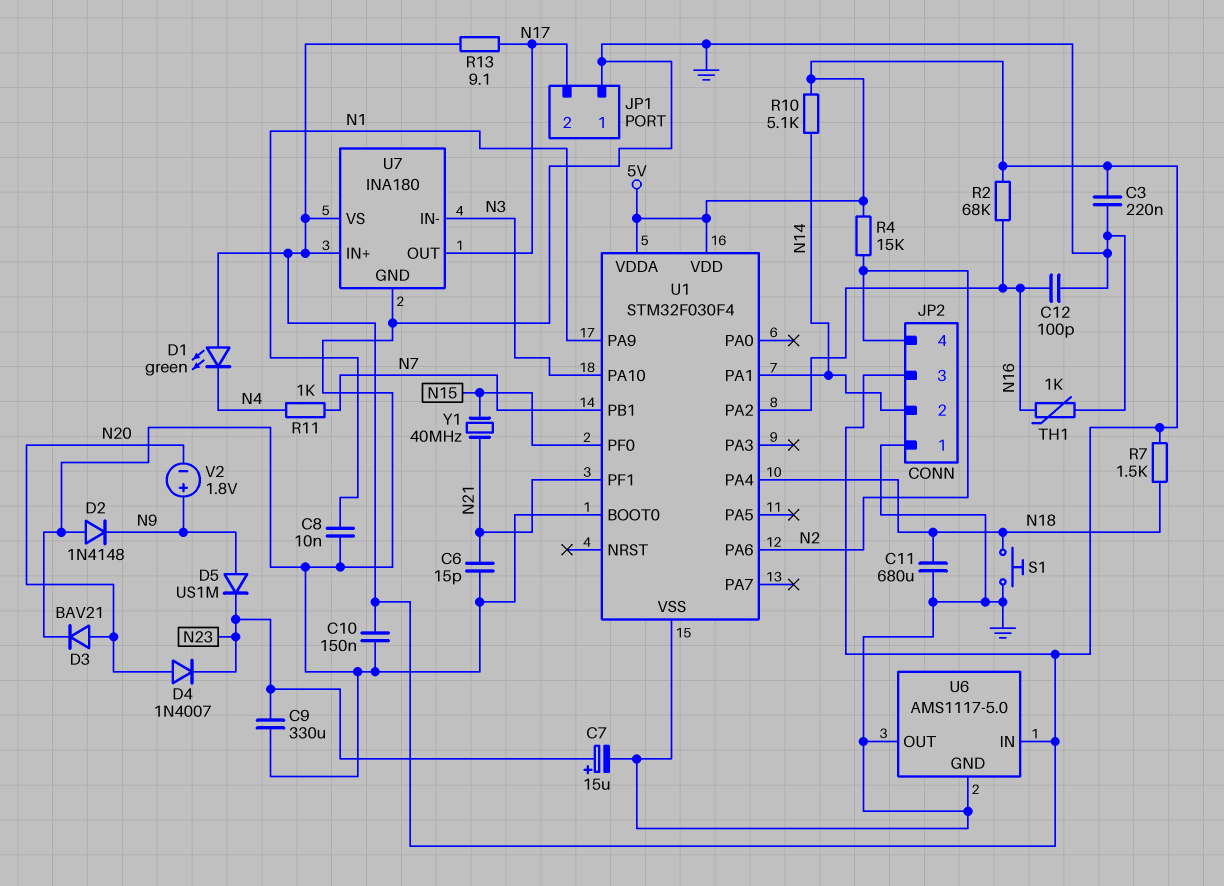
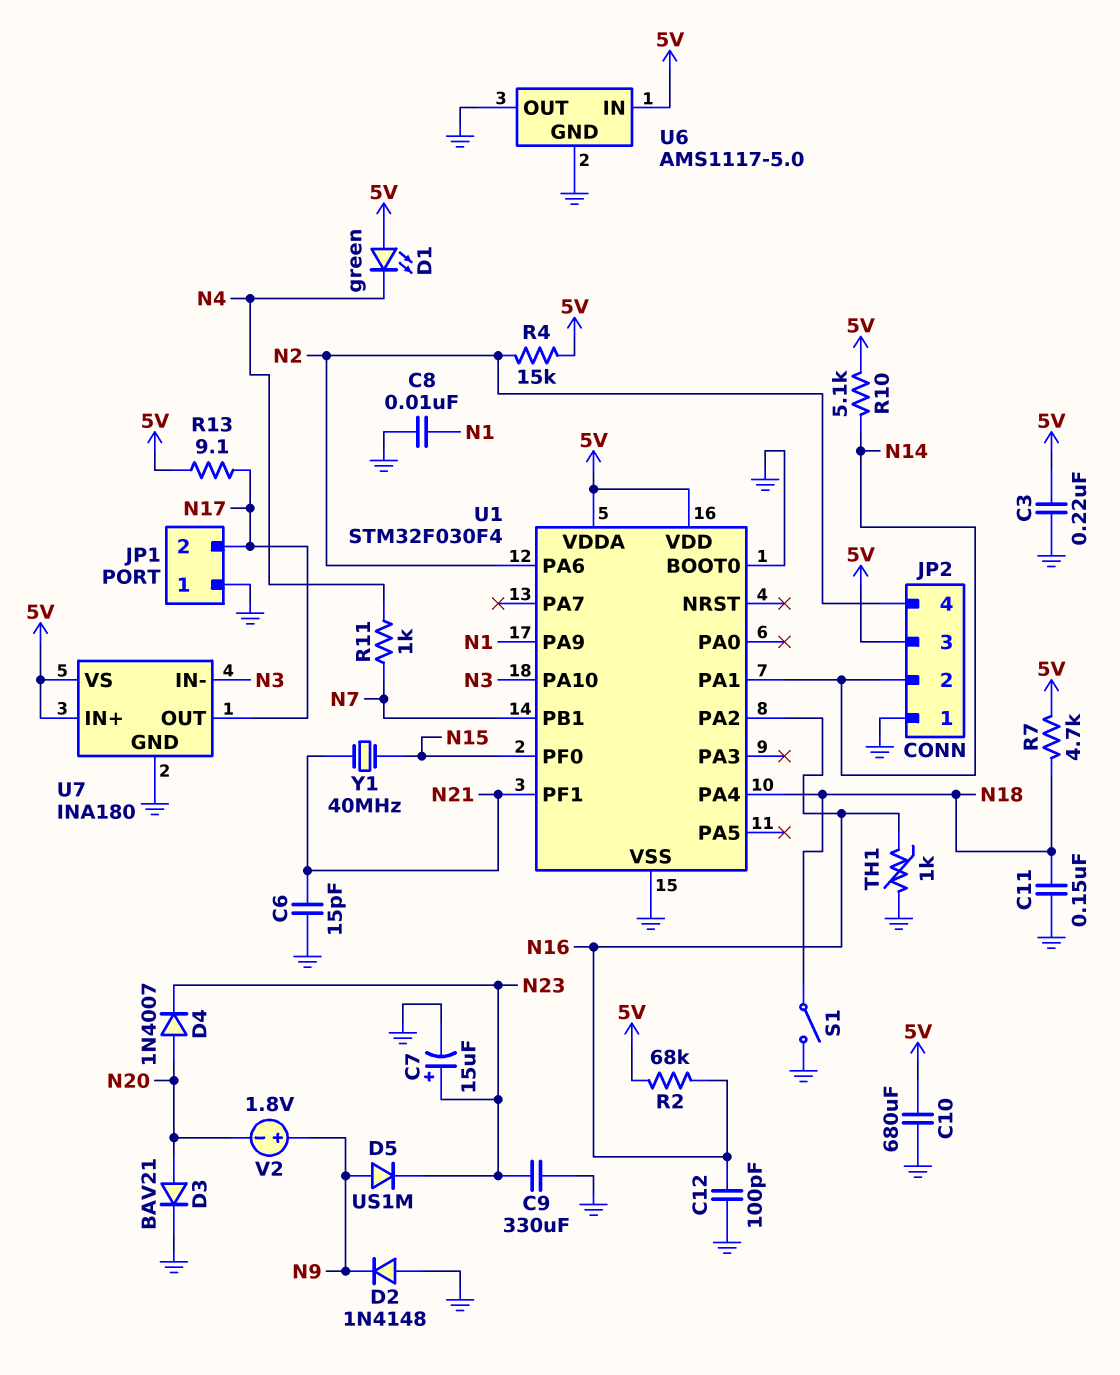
C10: 150nF (5V, GND) -> 680uF (5V, GND)
C11: 680uF (GND, N18) -> 150nF (GND, N18)
R7: 1.5k (5V, N18) -> 4.7k (5V, N18)
S1: button (GND, N18) -> switch (GND, N18)

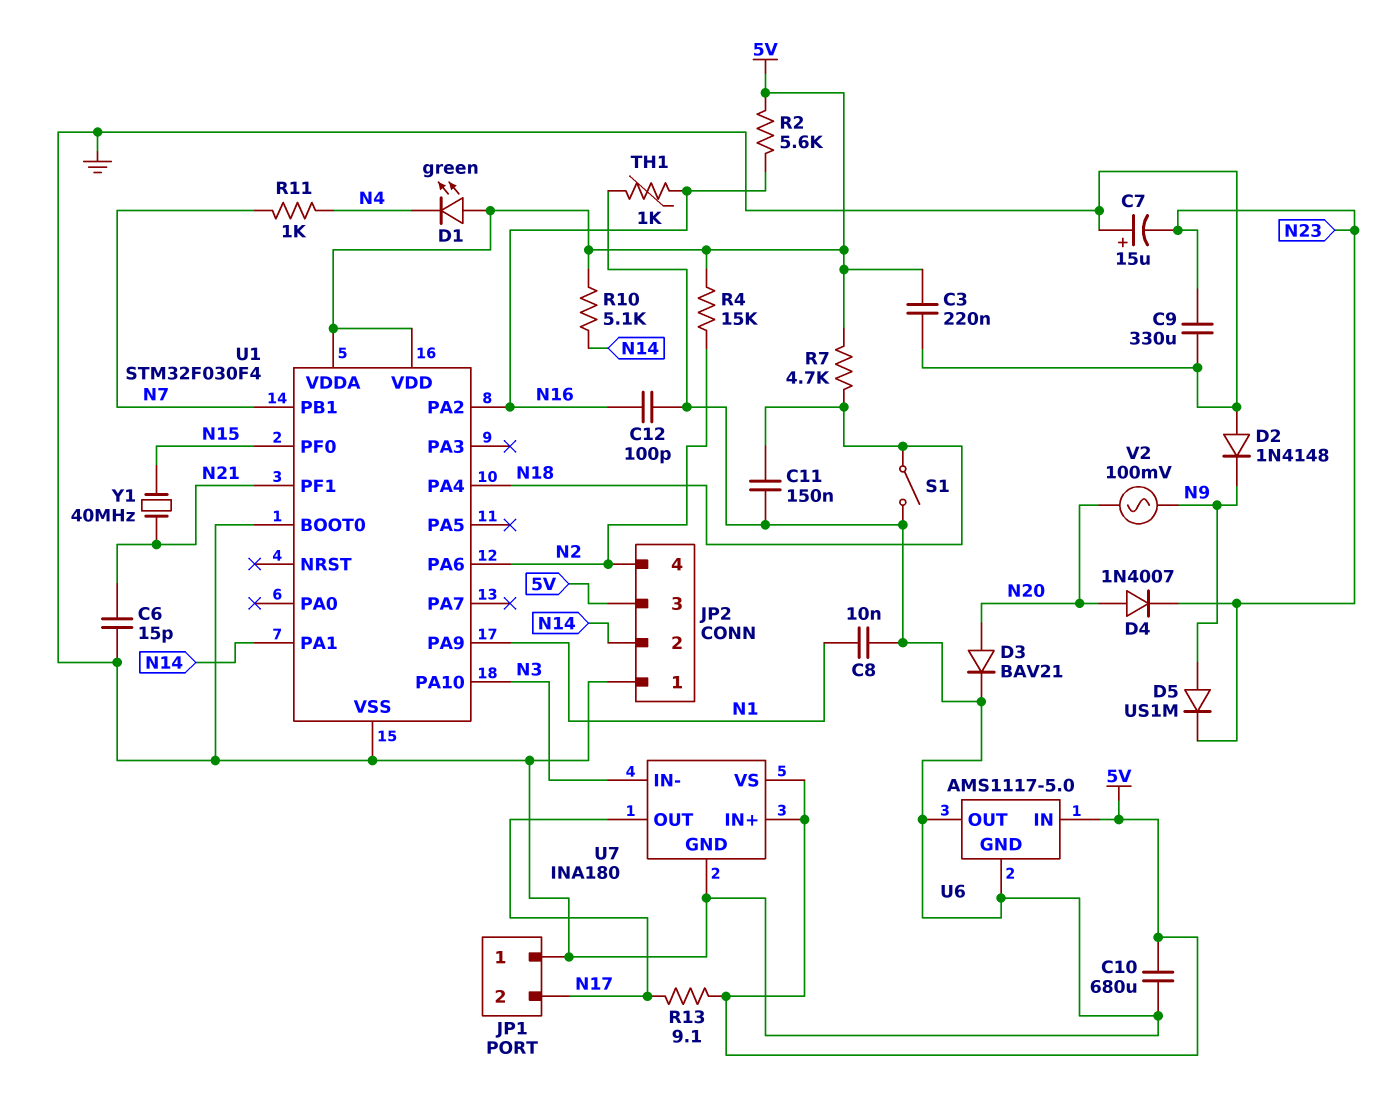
C7: 15uF (plus N23, minus GND) -> 15uF (plus GND, minus N23)
R2: 68k (5V, N16) -> 5.6k (5V, N16)
V2: 1.8V (plus N9, minus N20) -> AC 100mV (N9, N20)

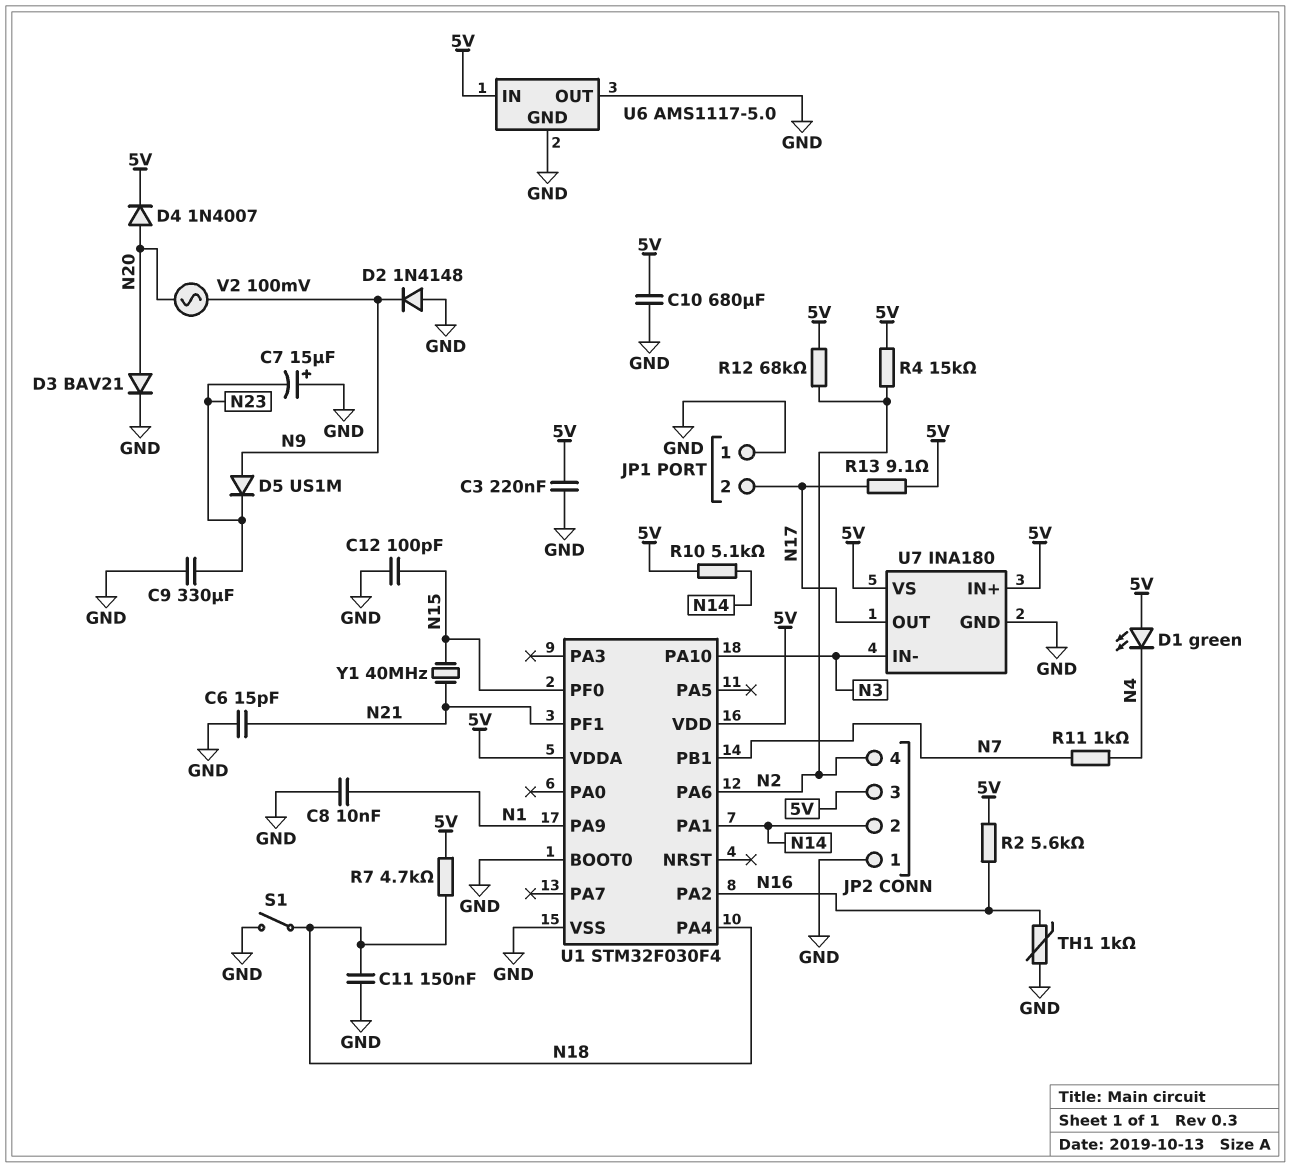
C12: 100pF (GND, N16) -> 100pF (GND, N15)
D4: diode 1N4007 (A N20, K N23) -> diode 1N4007 (A N20, K 5V)
R12: none -> 68k (5V, N2)

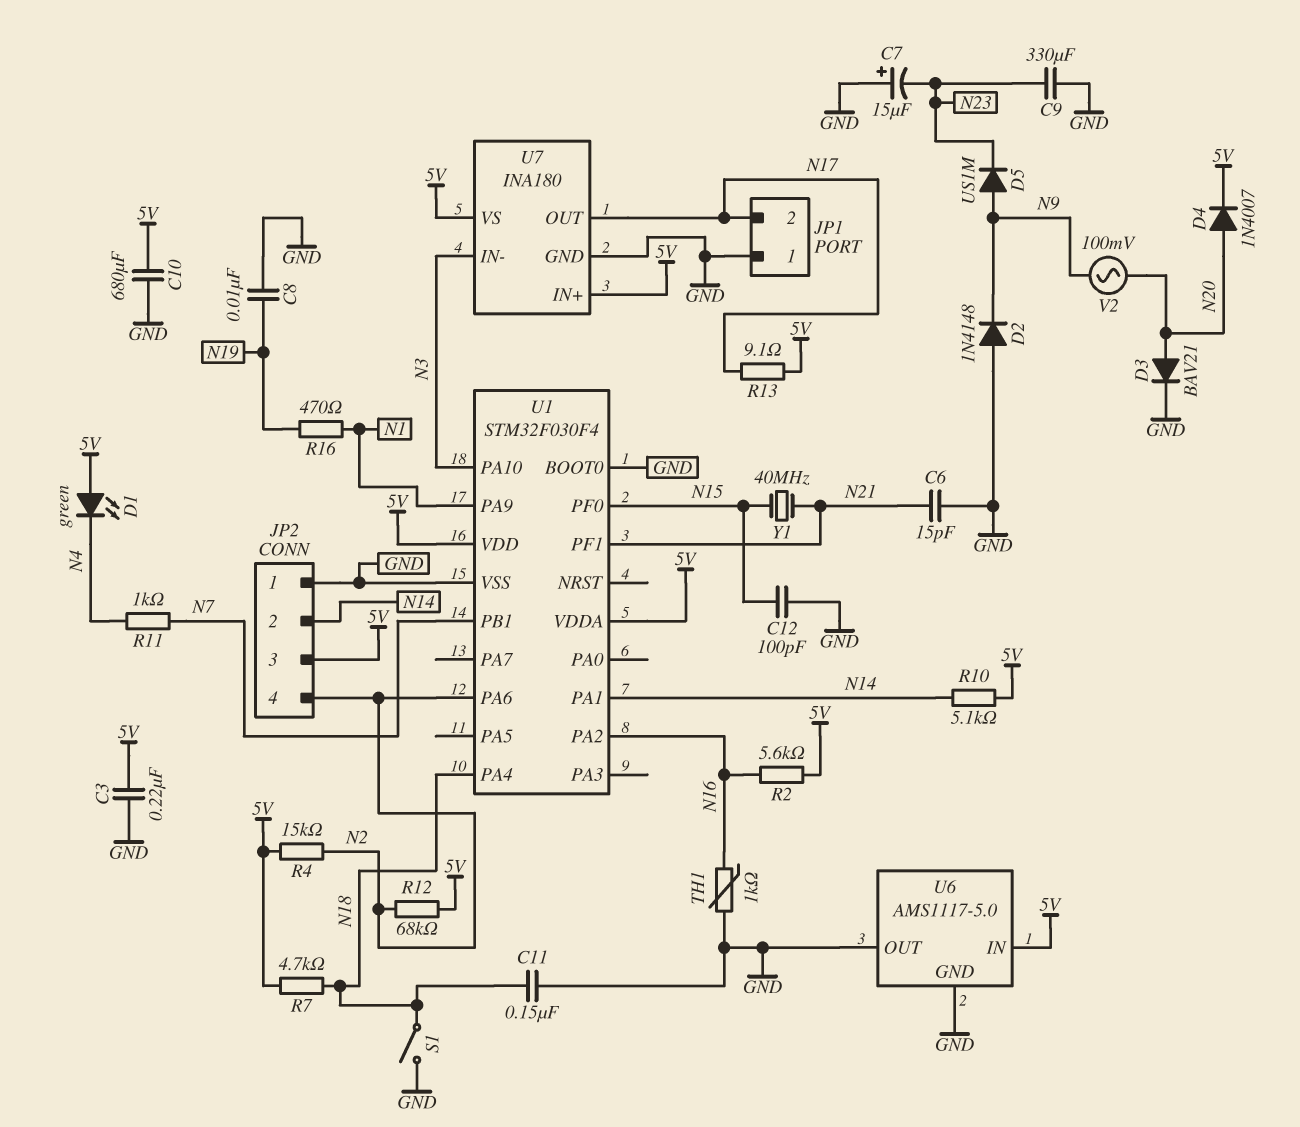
C8: 10nF (GND, N1) -> 10nF (GND, N19)
R16: none -> 470 (N1, N19)

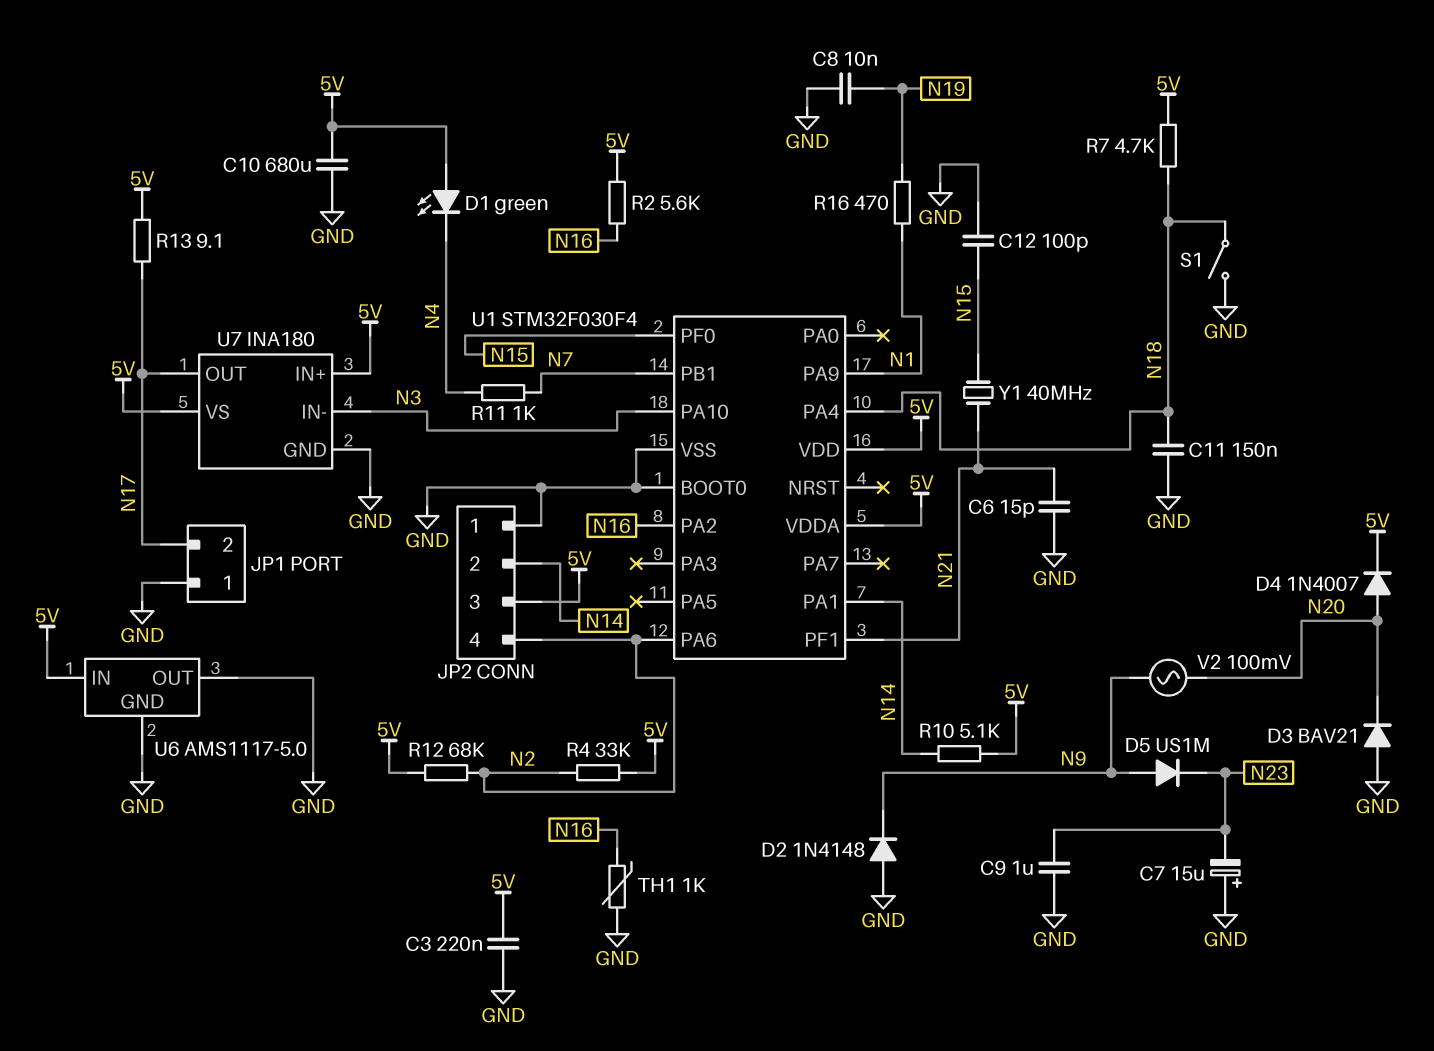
C9: 330uF (GND, N23) -> 1uF (GND, N23)
D3: diode BAV21 (A N20, K GND) -> diode BAV21 (A GND, K N20)
R4: 15k (5V, N2) -> 33k (5V, N2)

